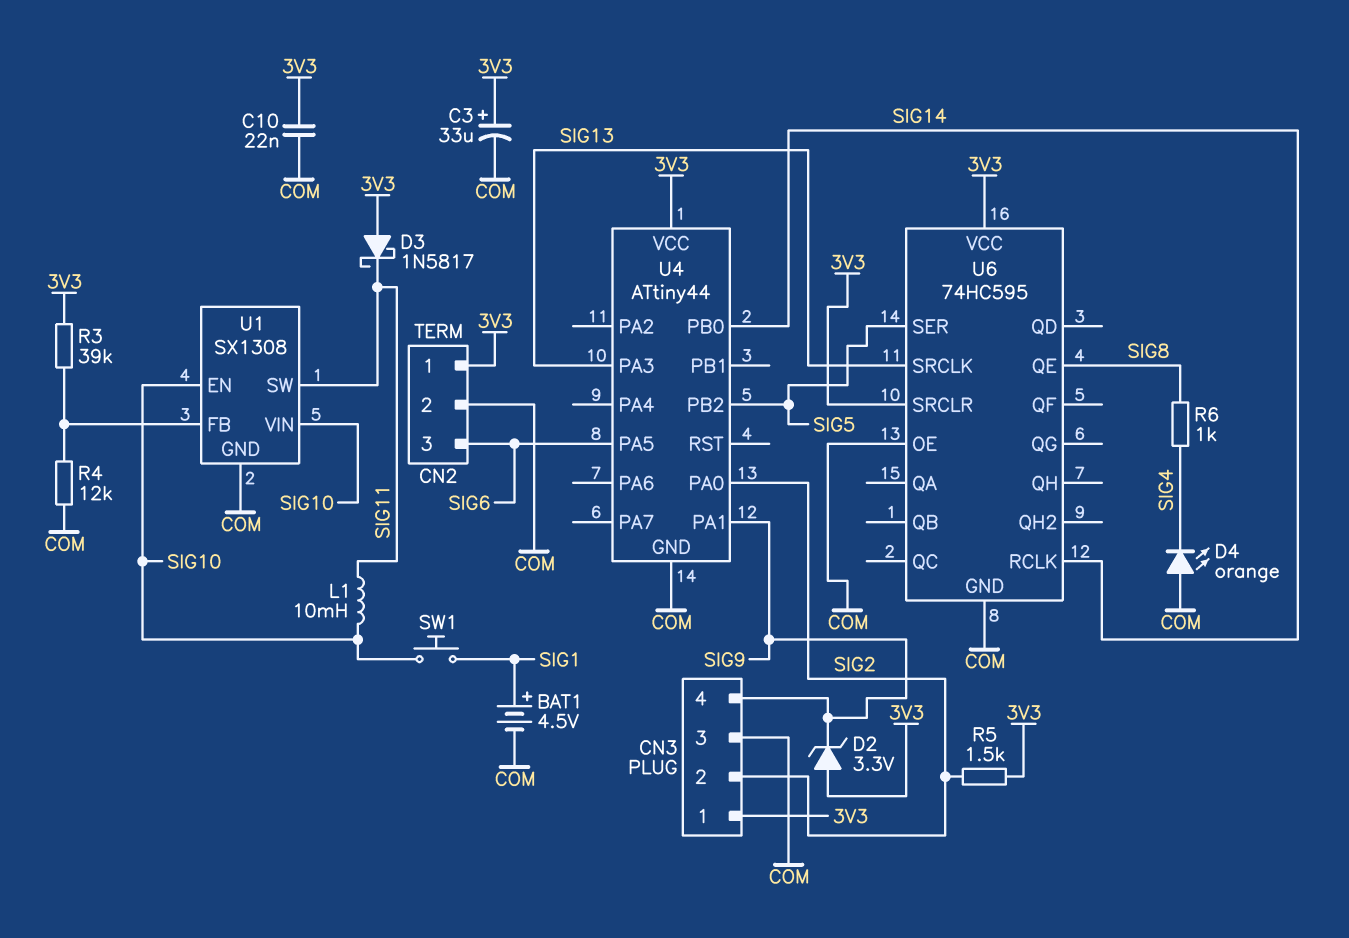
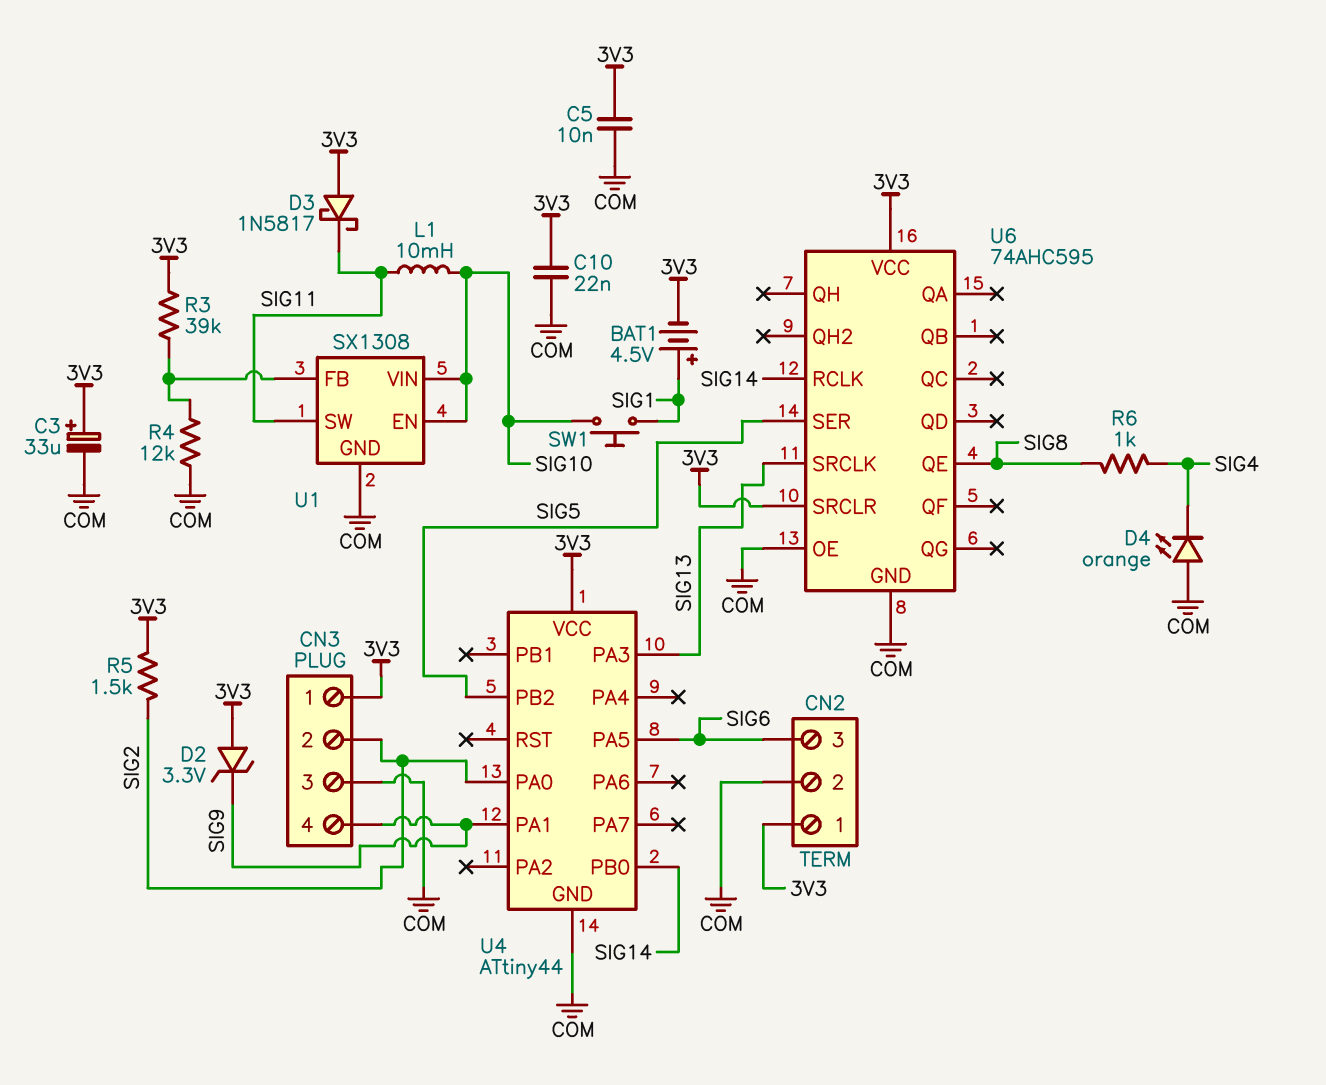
BAT1: 4.5V (plus SIG1, minus COM) -> 4.5V (plus SIG1, minus 3V3)
C5: none -> 10nF (3V3, COM)
U6: 74HC595 -> 74AHC595

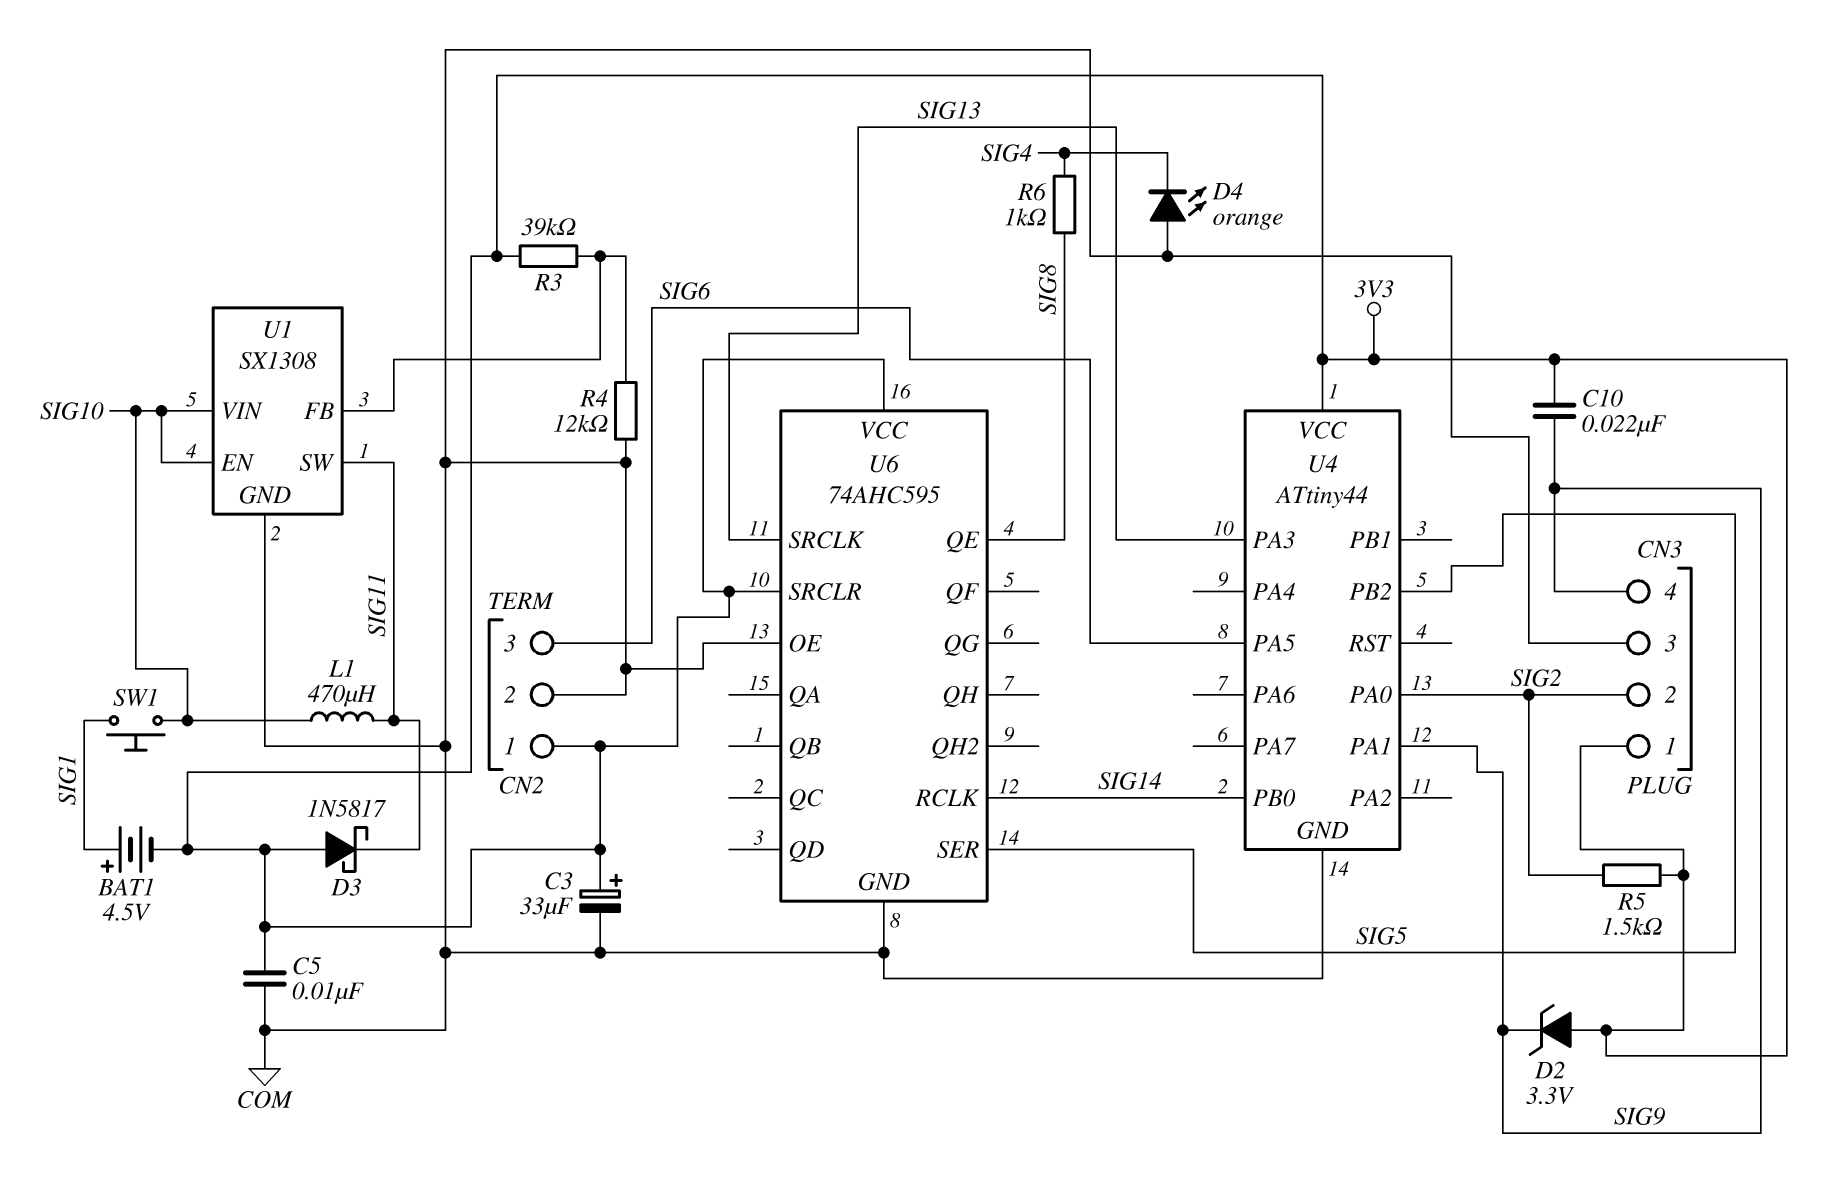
C10: 22nF (3V3, COM) -> 22nF (3V3, SIG9)
L1: 10mH (SIG10, SIG11) -> 470uH (SIG10, SIG11)

